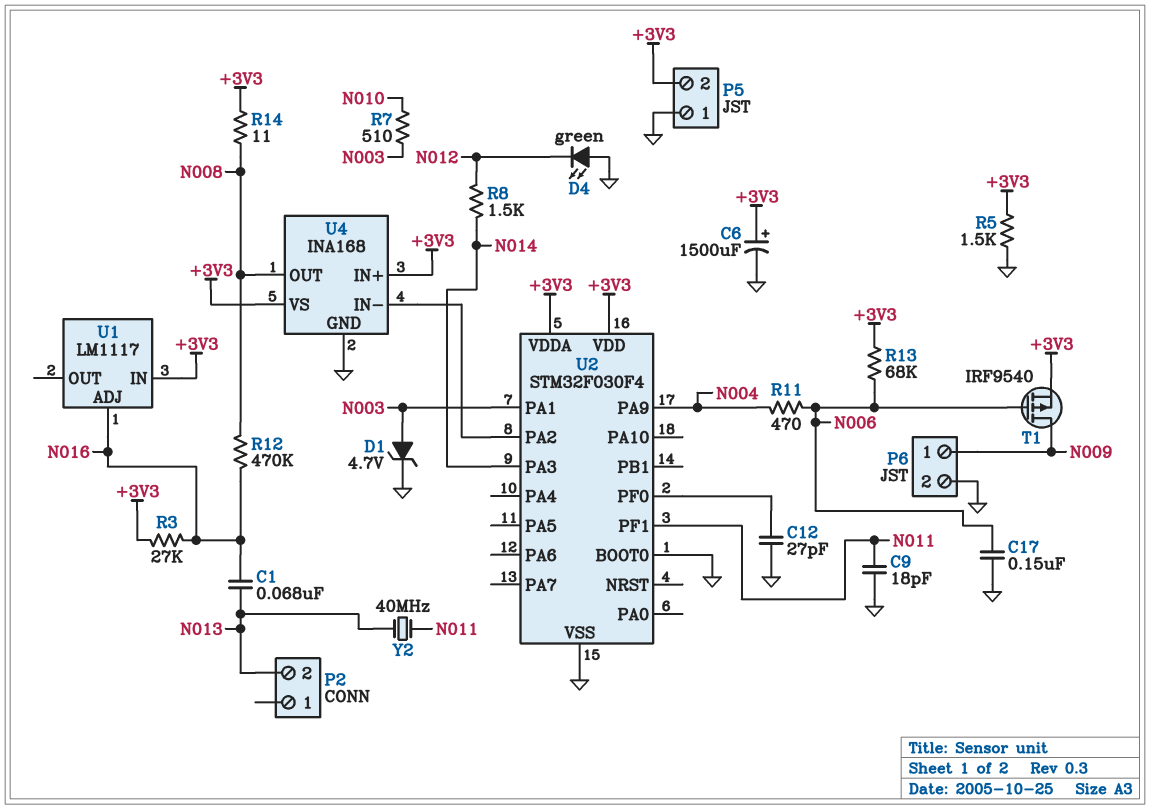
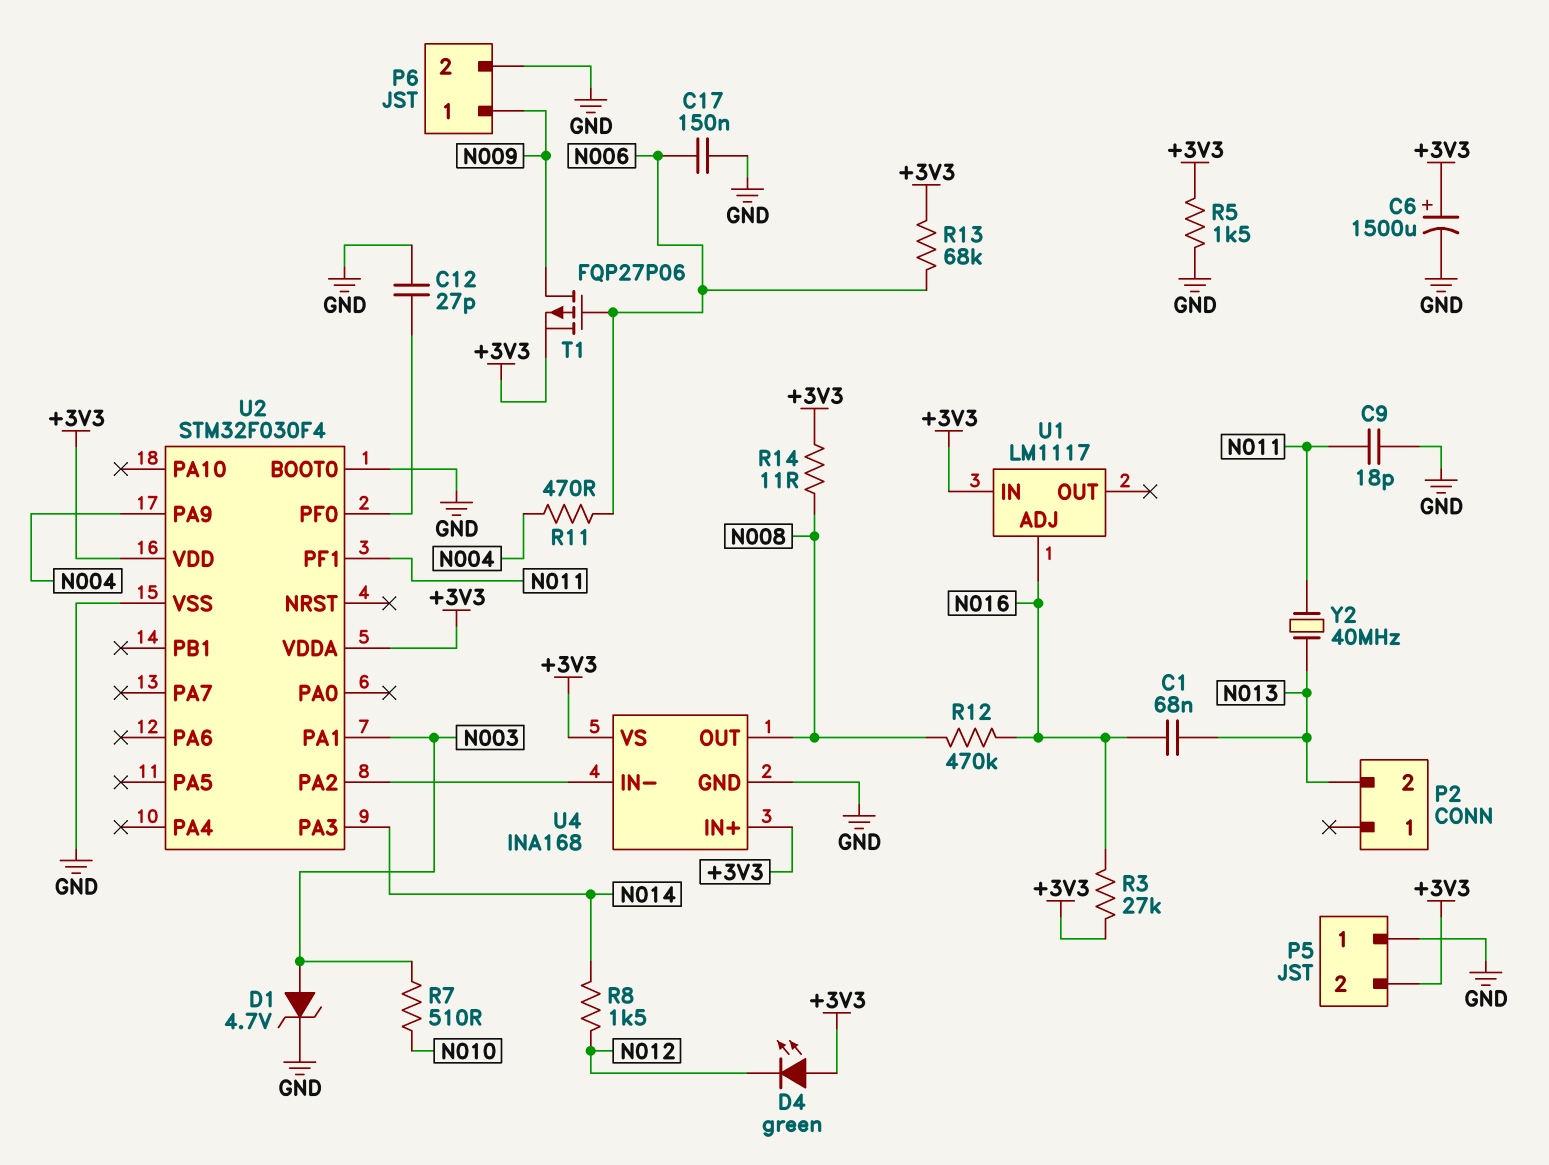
D4: LED green (A GND, K N012) -> LED green (A +3V3, K N012)
T1: PMOS IRF9540 (G N006, D N009, S +3V3) -> PMOS FQP27P06 (G N006, D N009, S +3V3)

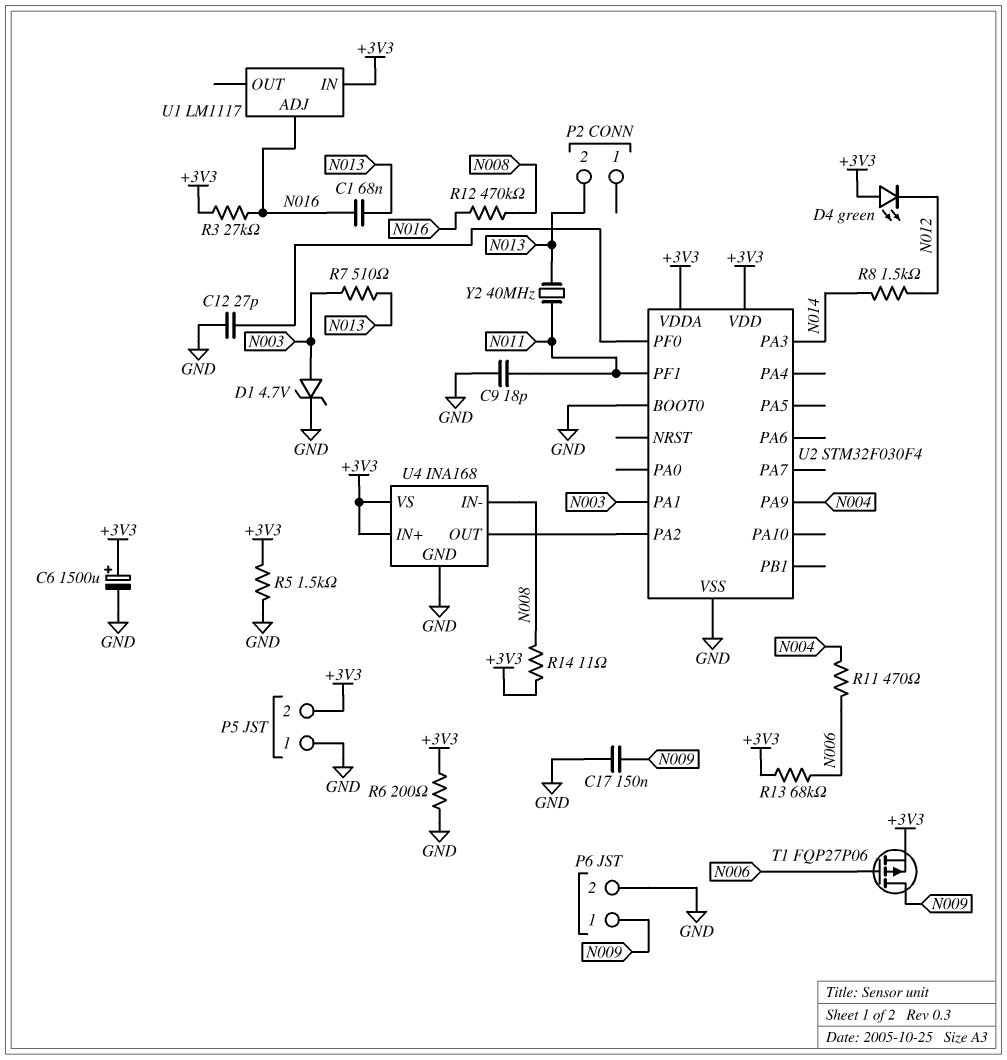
C17: 150nF (GND, N006) -> 150nF (GND, N009)
R6: none -> 200 (+3V3, GND)
R7: 510 (N003, N010) -> 510 (N003, N013)
U4 pin IN-: U2/PA2 -> N008
U4 pin OUT: N008 -> U2/PA2

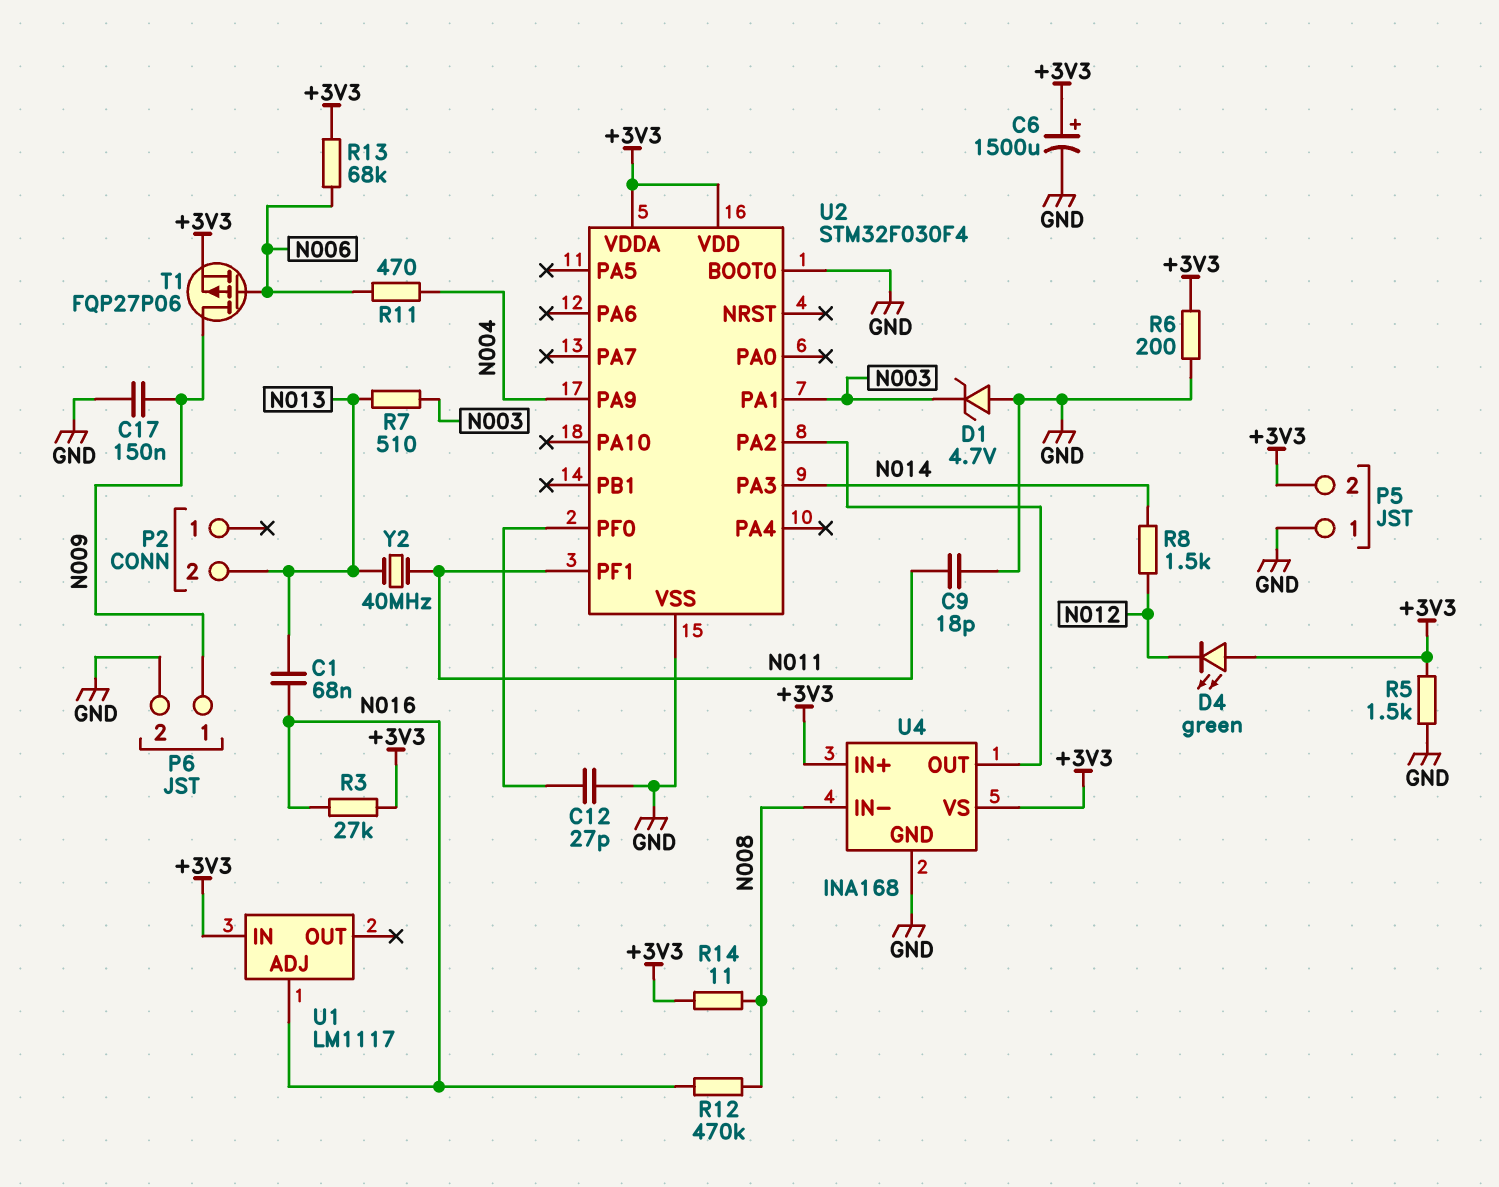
D1: zener 4.7V (A N003, K GND) -> zener 4.7V (A GND, K N003)

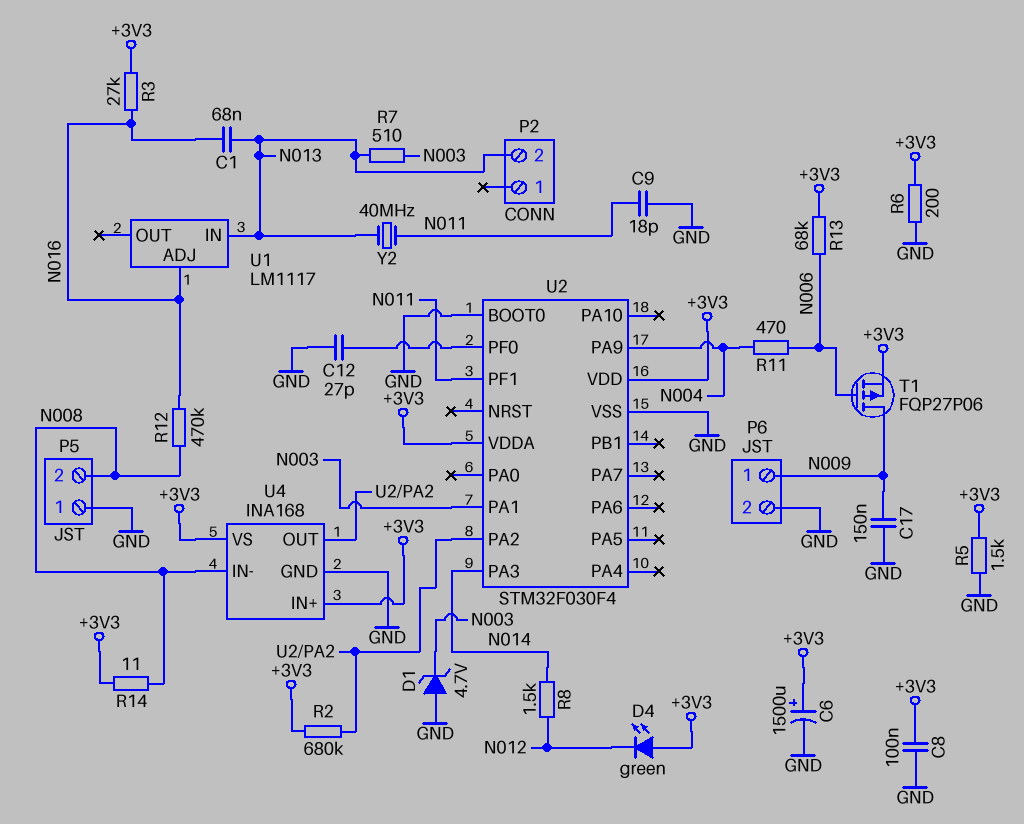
C8: none -> 100nF (+3V3, GND)
P5 pin 2: +3V3 -> N008
R2: none -> 680k (+3V3, U2/PA2)
U1 pin IN: +3V3 -> N013

